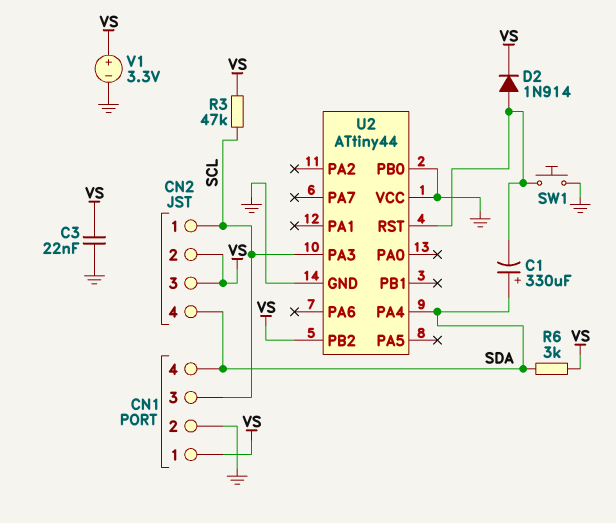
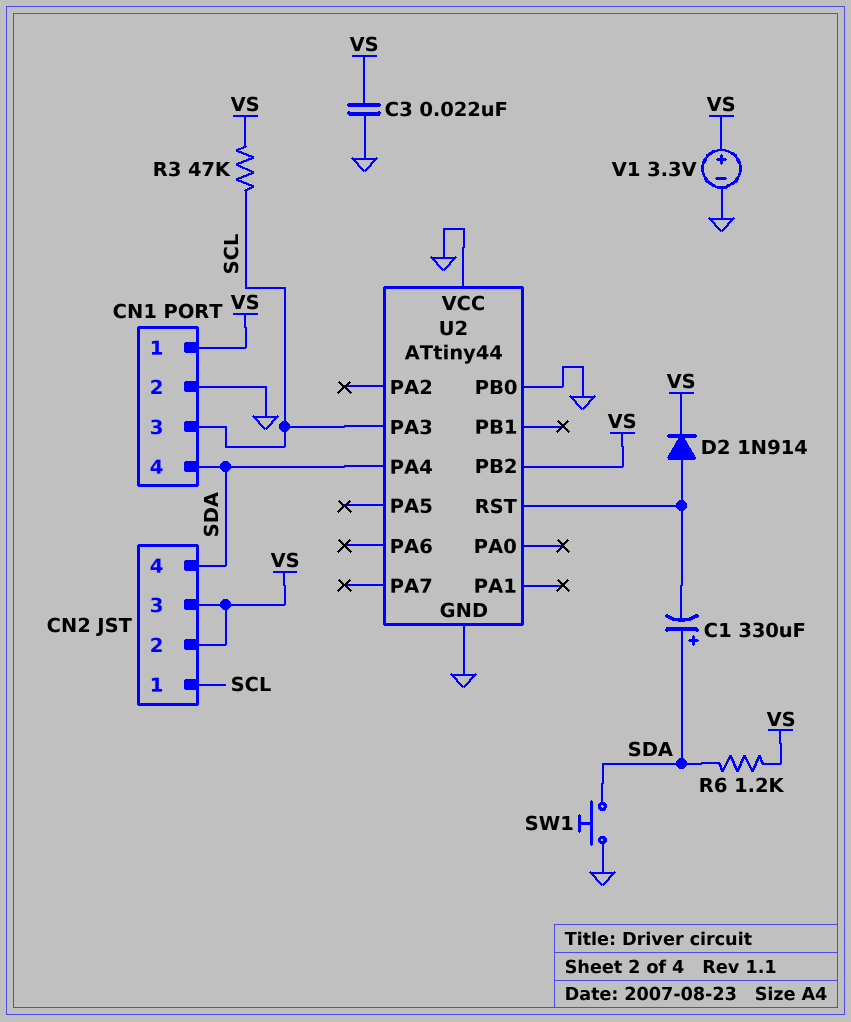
R6: 3k (SDA, VS) -> 1.2k (SDA, VS)
SW1: button (GND, U2/RST) -> button (GND, SDA)

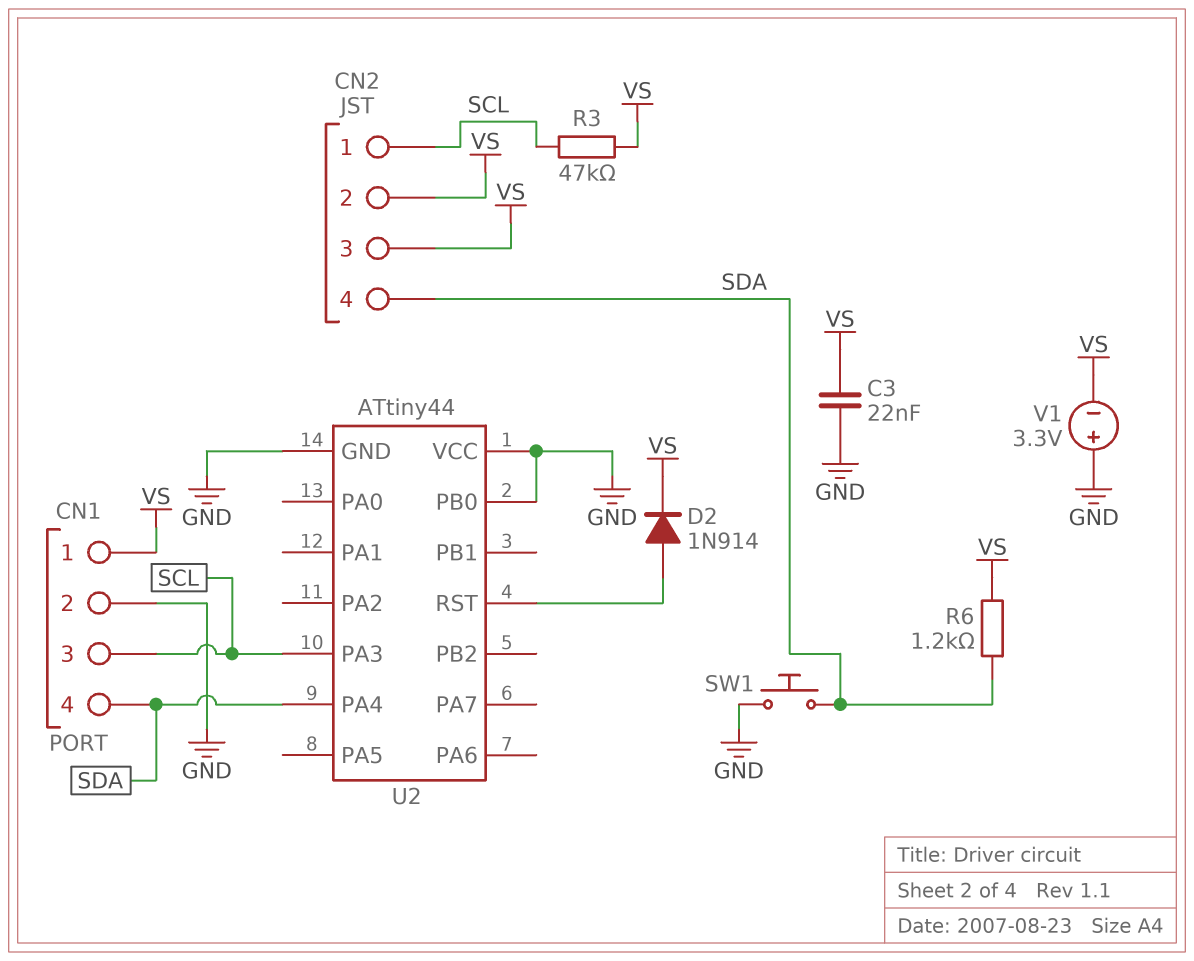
C1: 330uF (plus SDA, minus U2/RST) -> none
U2 pin PB2: VS -> none
V1: 3.3V (plus VS, minus GND) -> 3.3V (plus GND, minus VS)

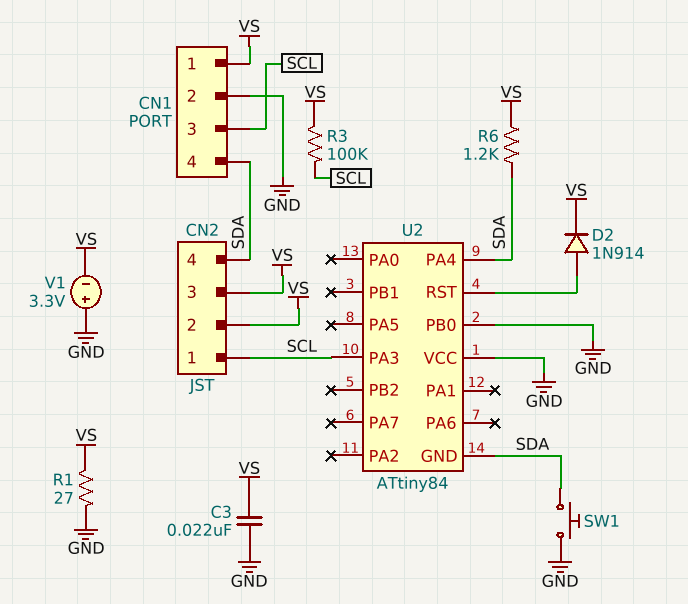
R1: none -> 27 (GND, VS)
R3: 47k (SCL, VS) -> 100k (SCL, VS)
U2: ATtiny44 -> ATtiny84
U2 pin GND: GND -> SDA

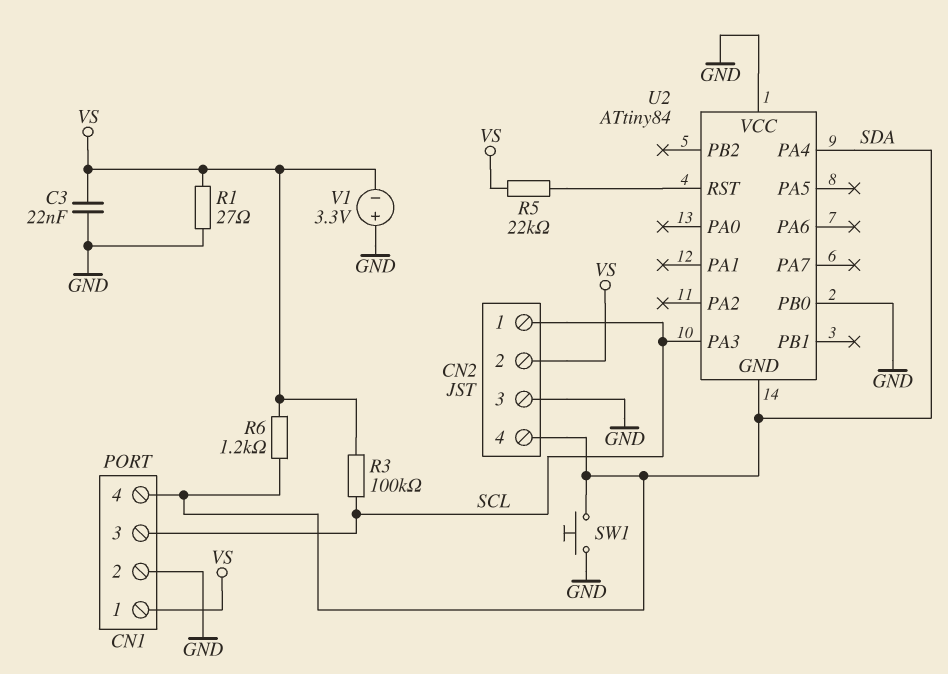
CN2 pin 3: VS -> GND
D2: diode 1N914 (A U2/RST, K VS) -> none
R5: none -> 22k (U2/RST, VS)

